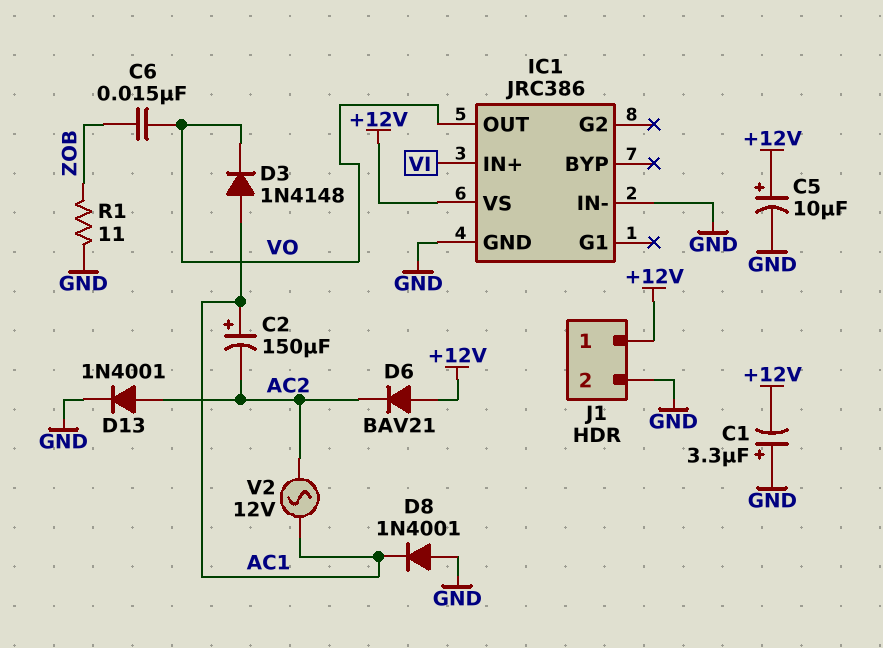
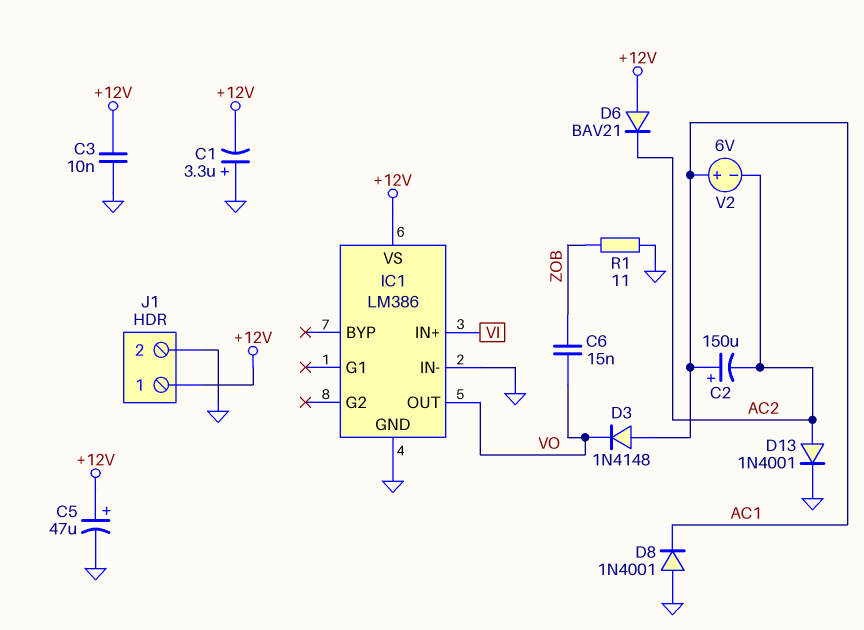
C3: none -> 10nF (+12V, GND)
C5: 10uF (plus +12V, minus GND) -> 47uF (plus +12V, minus GND)
IC1: JRC386 -> LM386
V2: AC 12V (AC1, AC2) -> 6V (plus AC1, minus AC2)

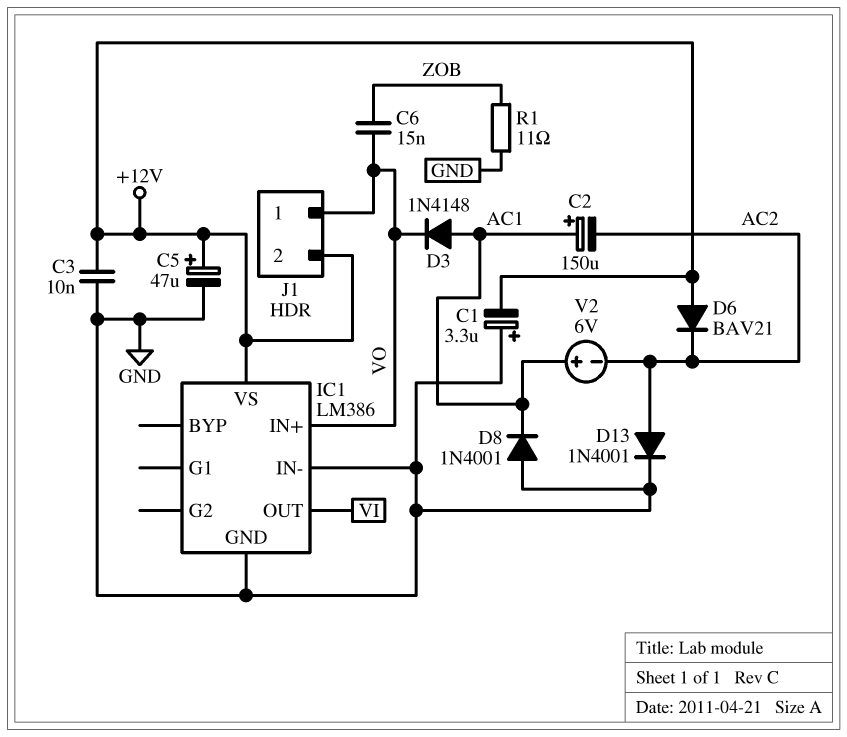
IC1 pin IN+: VI -> VO
IC1 pin OUT: VO -> VI
J1 pin 1: +12V -> VO
J1 pin 2: GND -> +12V

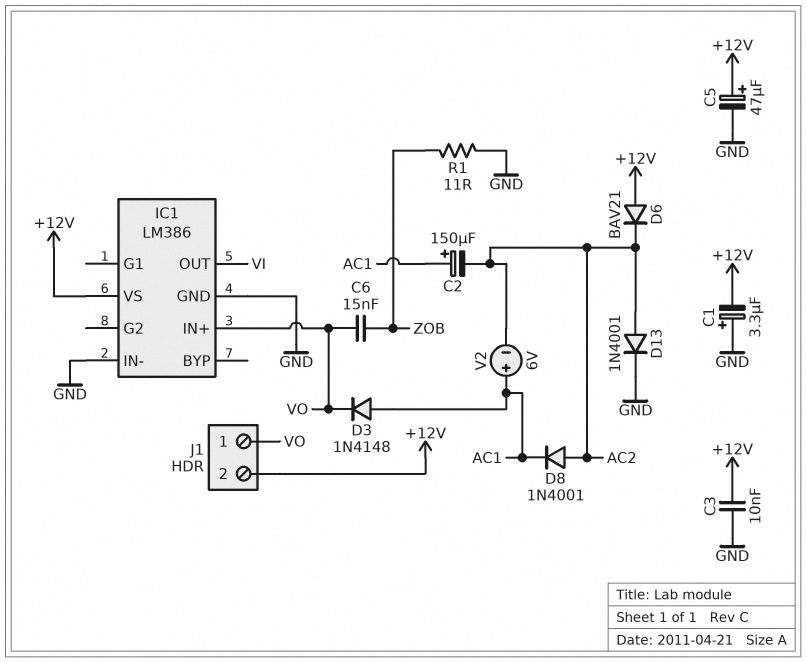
D8: diode 1N4001 (A GND, K AC1) -> diode 1N4001 (A AC2, K AC1)

